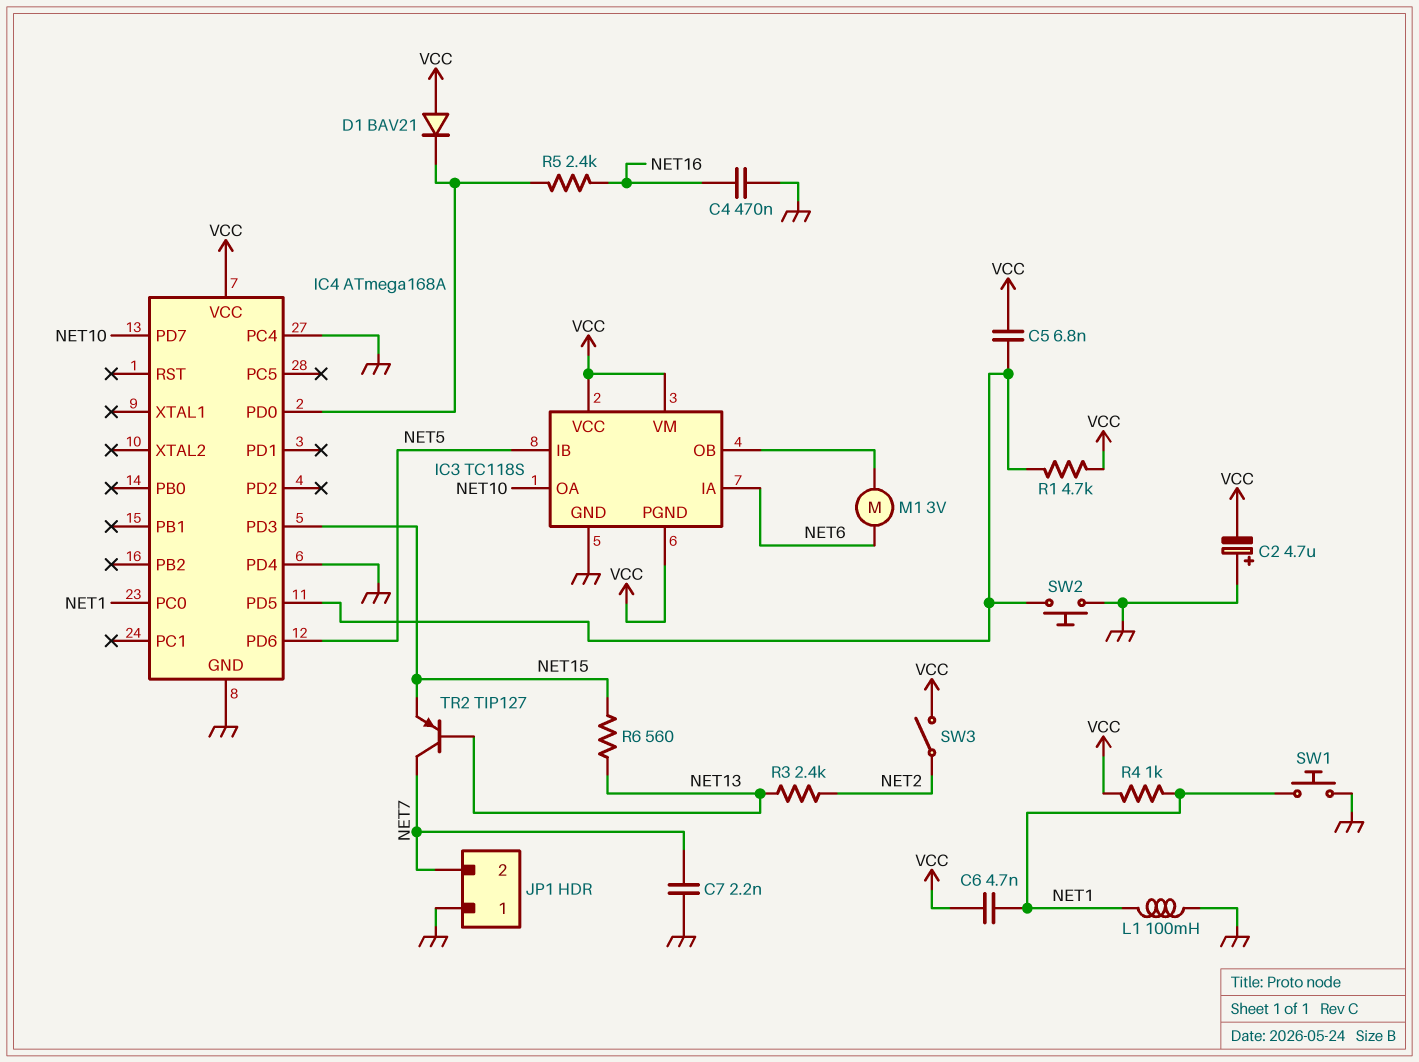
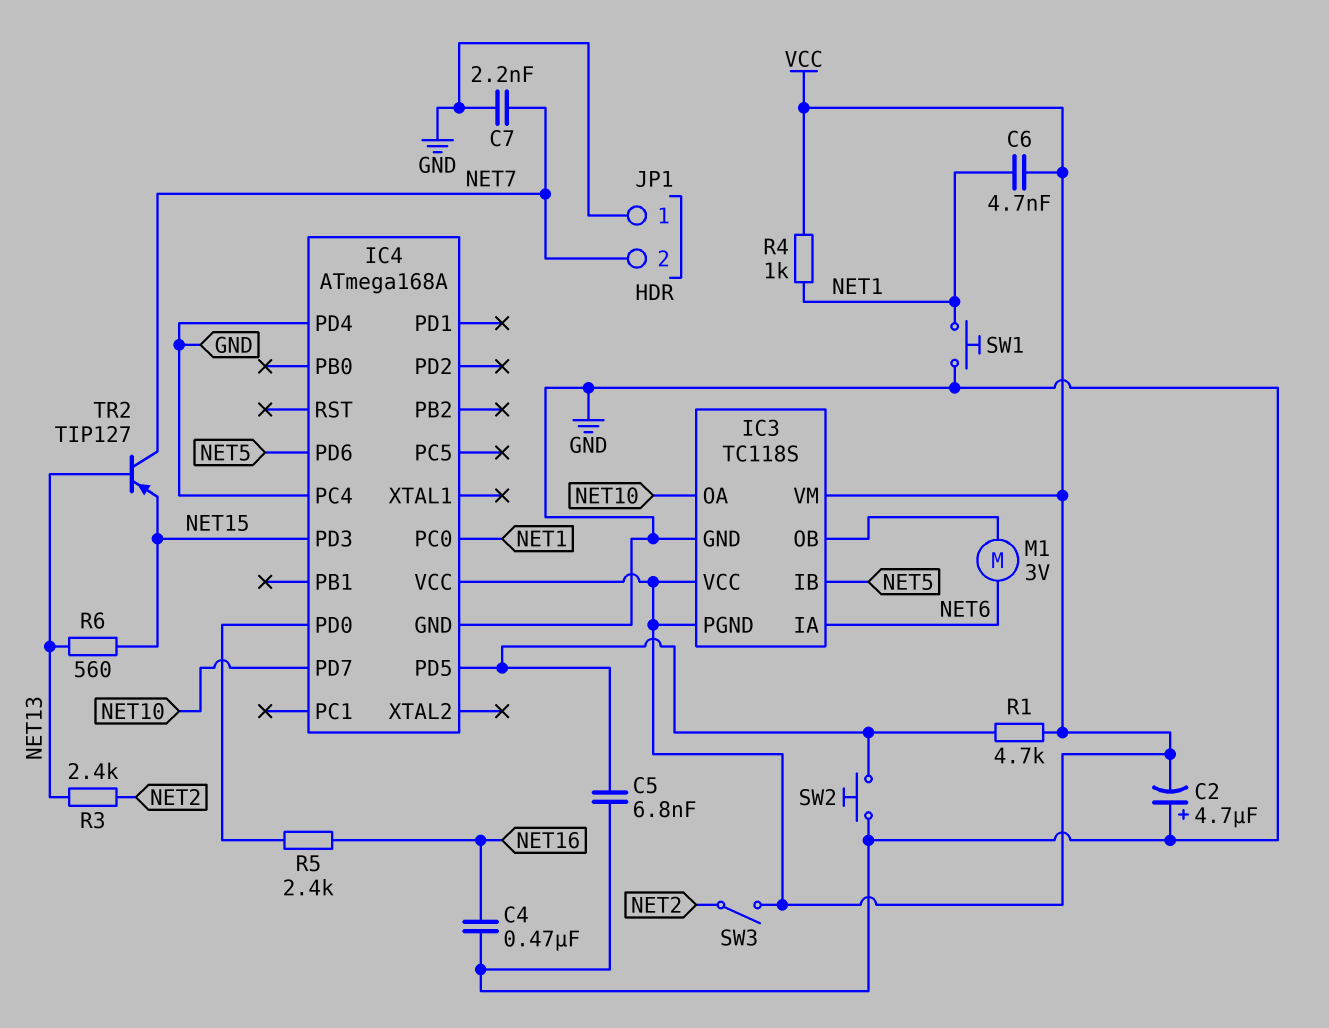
C5: 6.8nF (IC4/PD5, VCC) -> 6.8nF (GND, IC4/PD5)
D1: diode BAV21 (A VCC, K IC4/PD0) -> none
L1: 100mH (GND, NET1) -> none

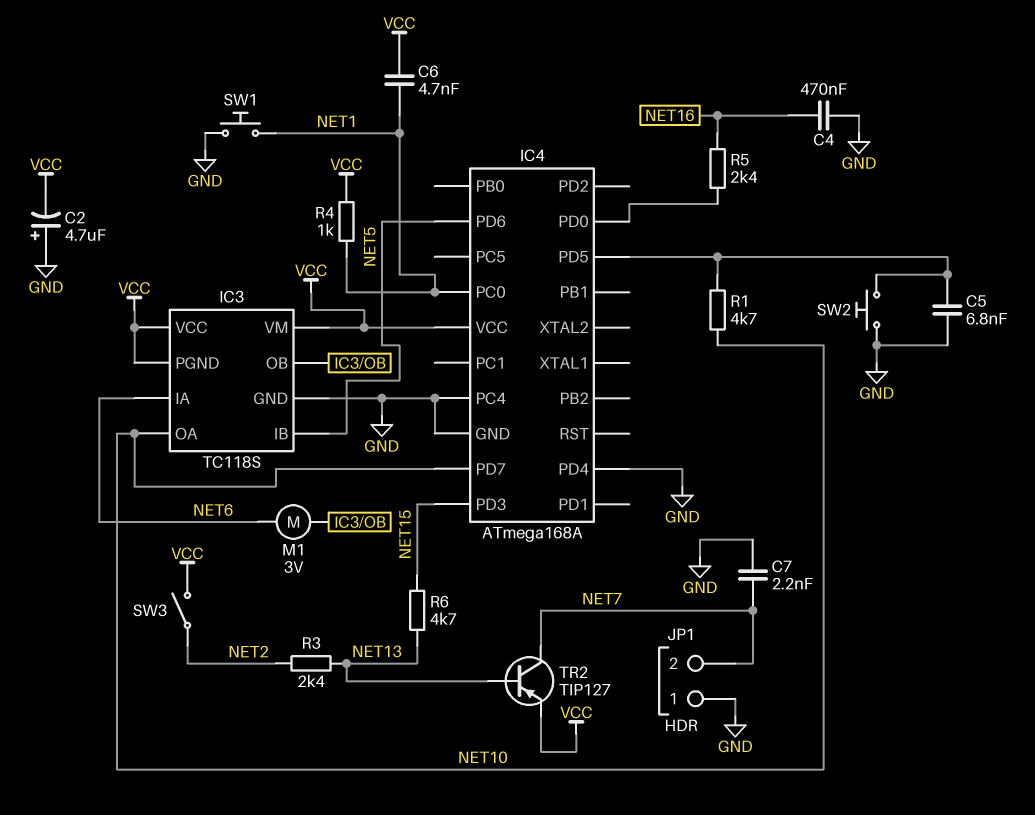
R1: 4.7k (IC4/PD5, VCC) -> 4.7k (IC4/PD5, NET10)
R6: 560 (NET13, NET15) -> 4.7k (NET13, NET15)
TR2: PNP TIP127 (B NET13, C NET7, E NET15) -> PNP TIP127 (B NET13, C NET7, E VCC)

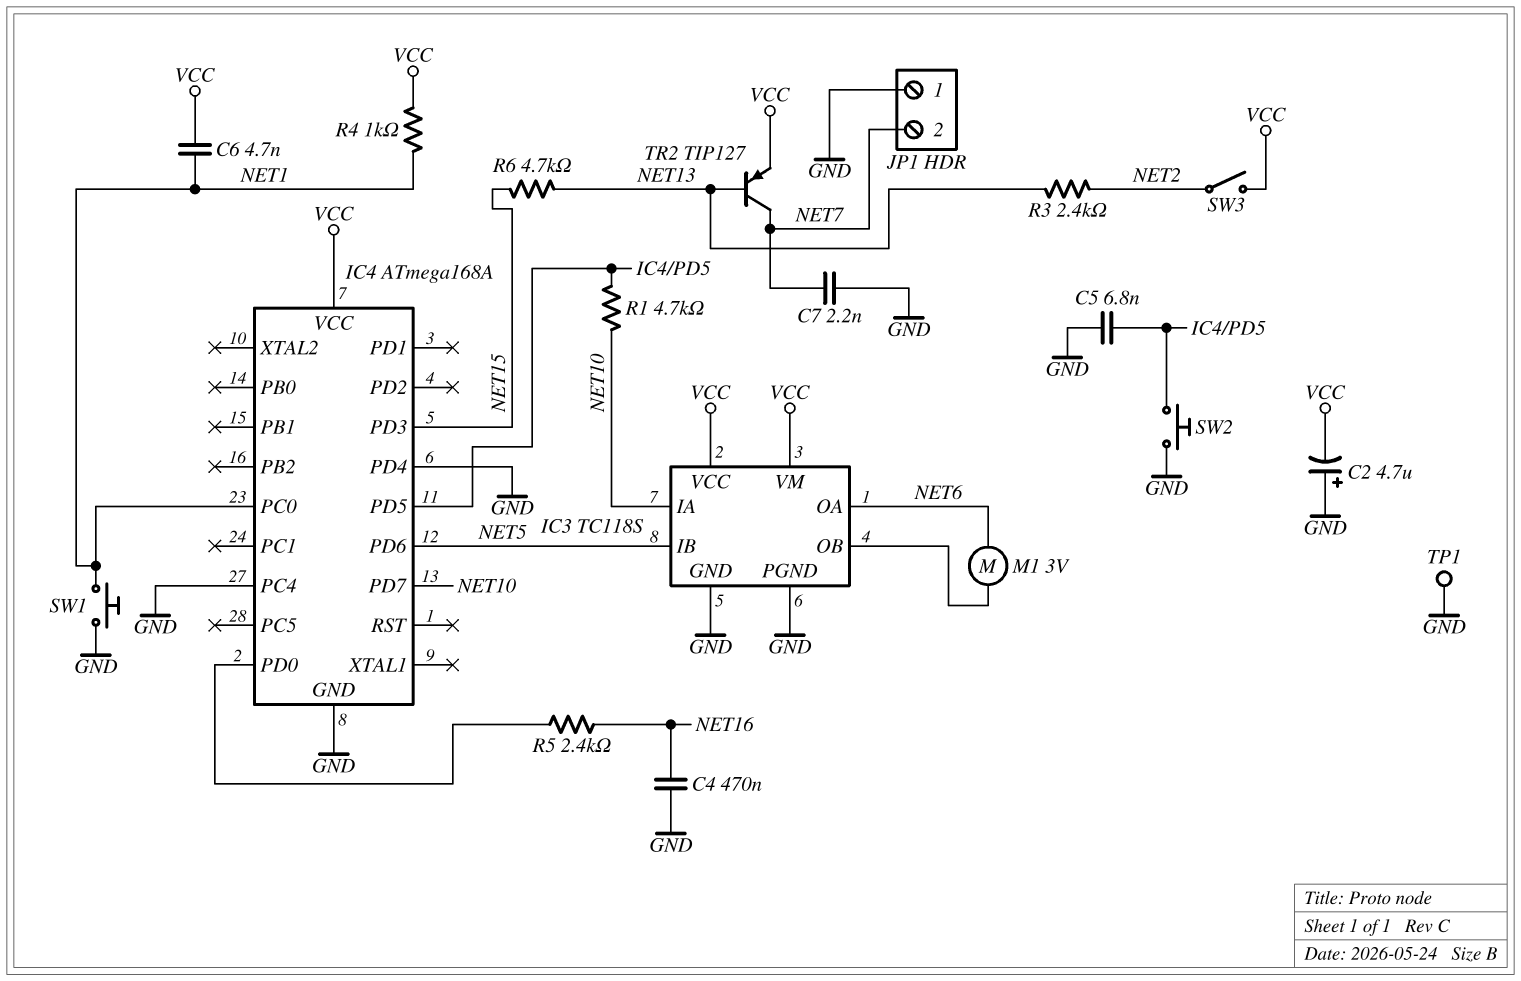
IC3 pin IA: NET6 -> NET10
IC3 pin OA: NET10 -> NET6
IC3 pin PGND: VCC -> GND
TP1: none -> test point (GND)

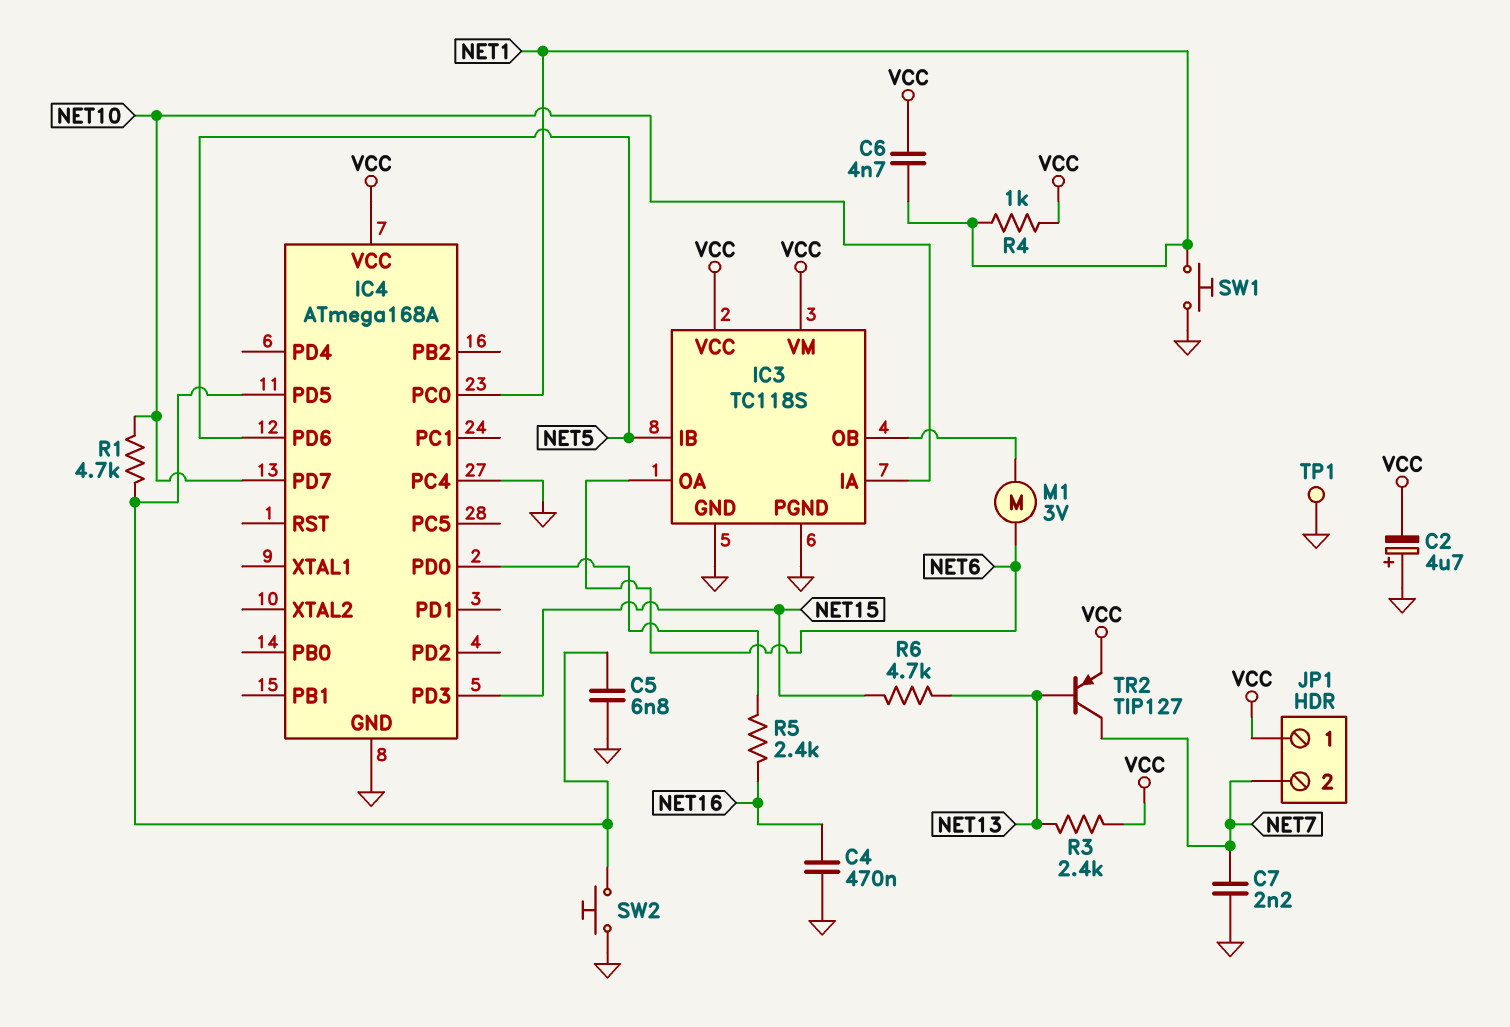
IC4 pin PD4: GND -> none
JP1 pin 1: GND -> VCC
R3: 2.4k (NET2, NET13) -> 2.4k (NET13, VCC)
SW3: switch (NET2, VCC) -> none

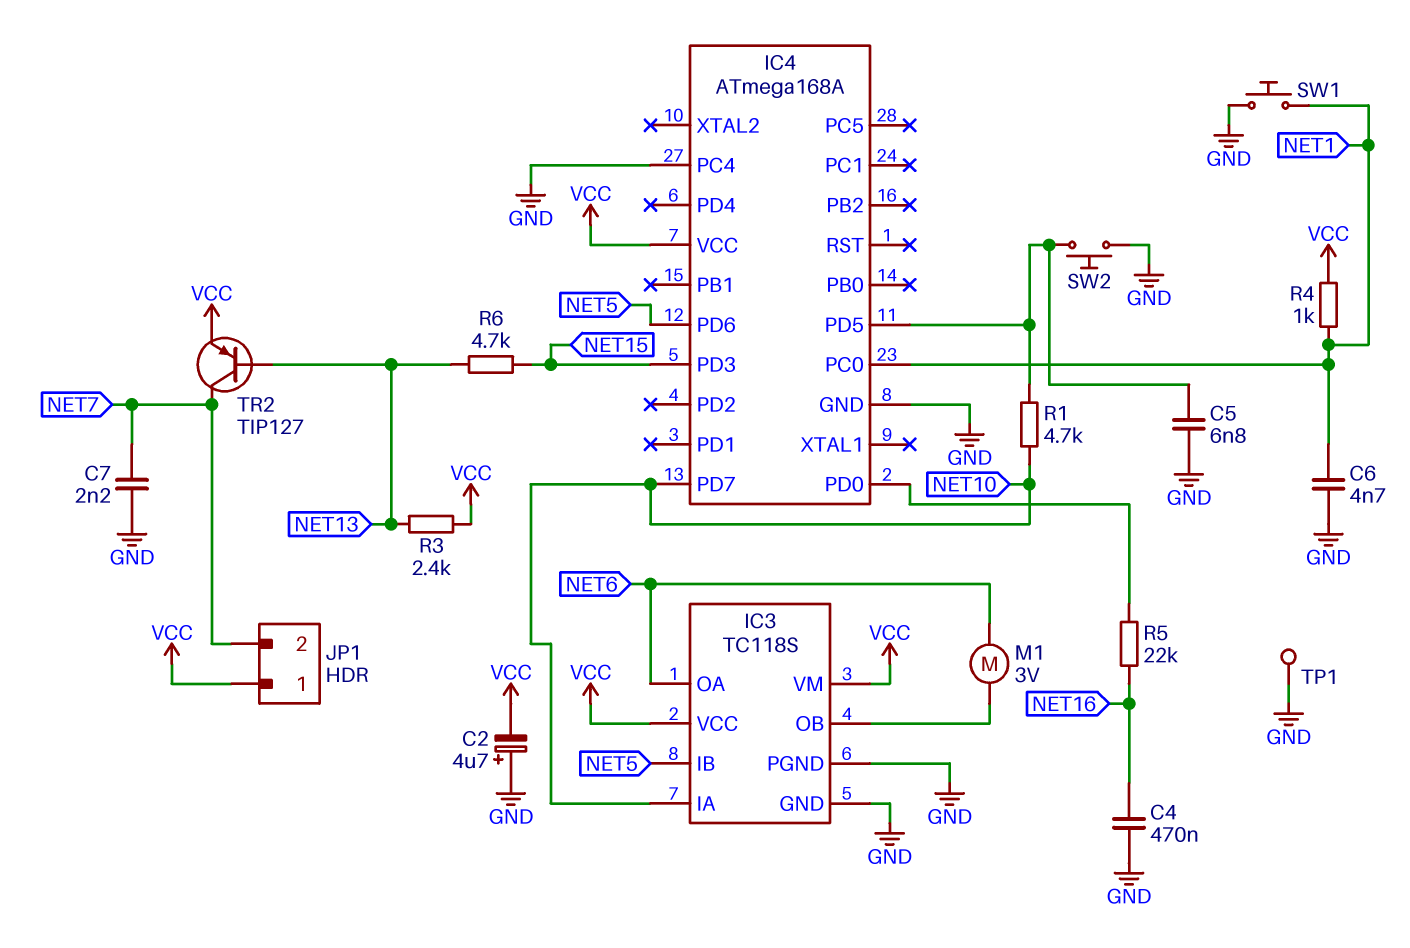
C6: 4.7nF (NET1, VCC) -> 4.7nF (GND, NET1)
R5: 2.4k (IC4/PD0, NET16) -> 22k (IC4/PD0, NET16)

